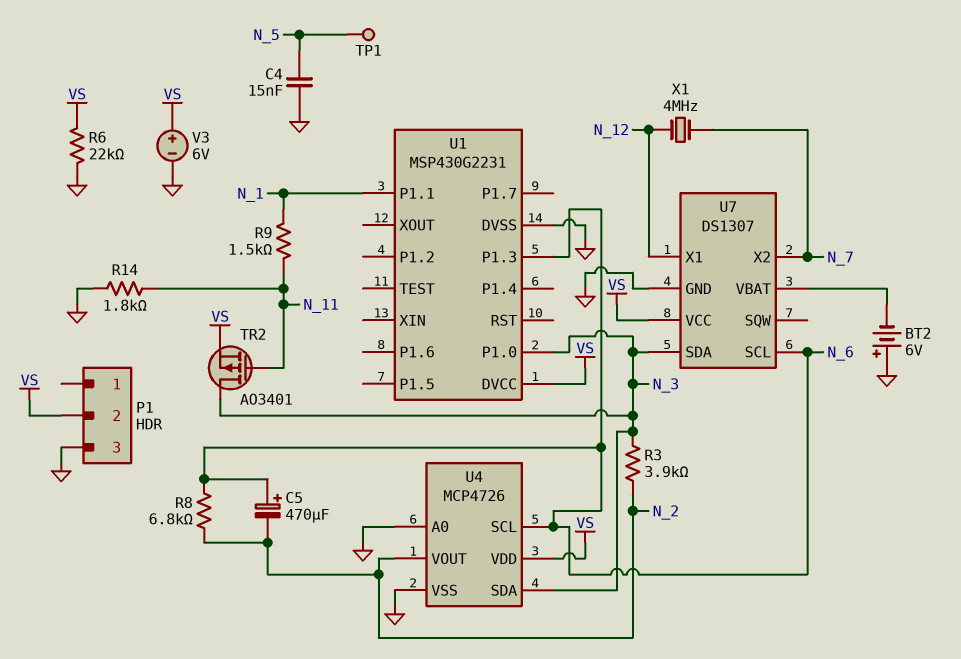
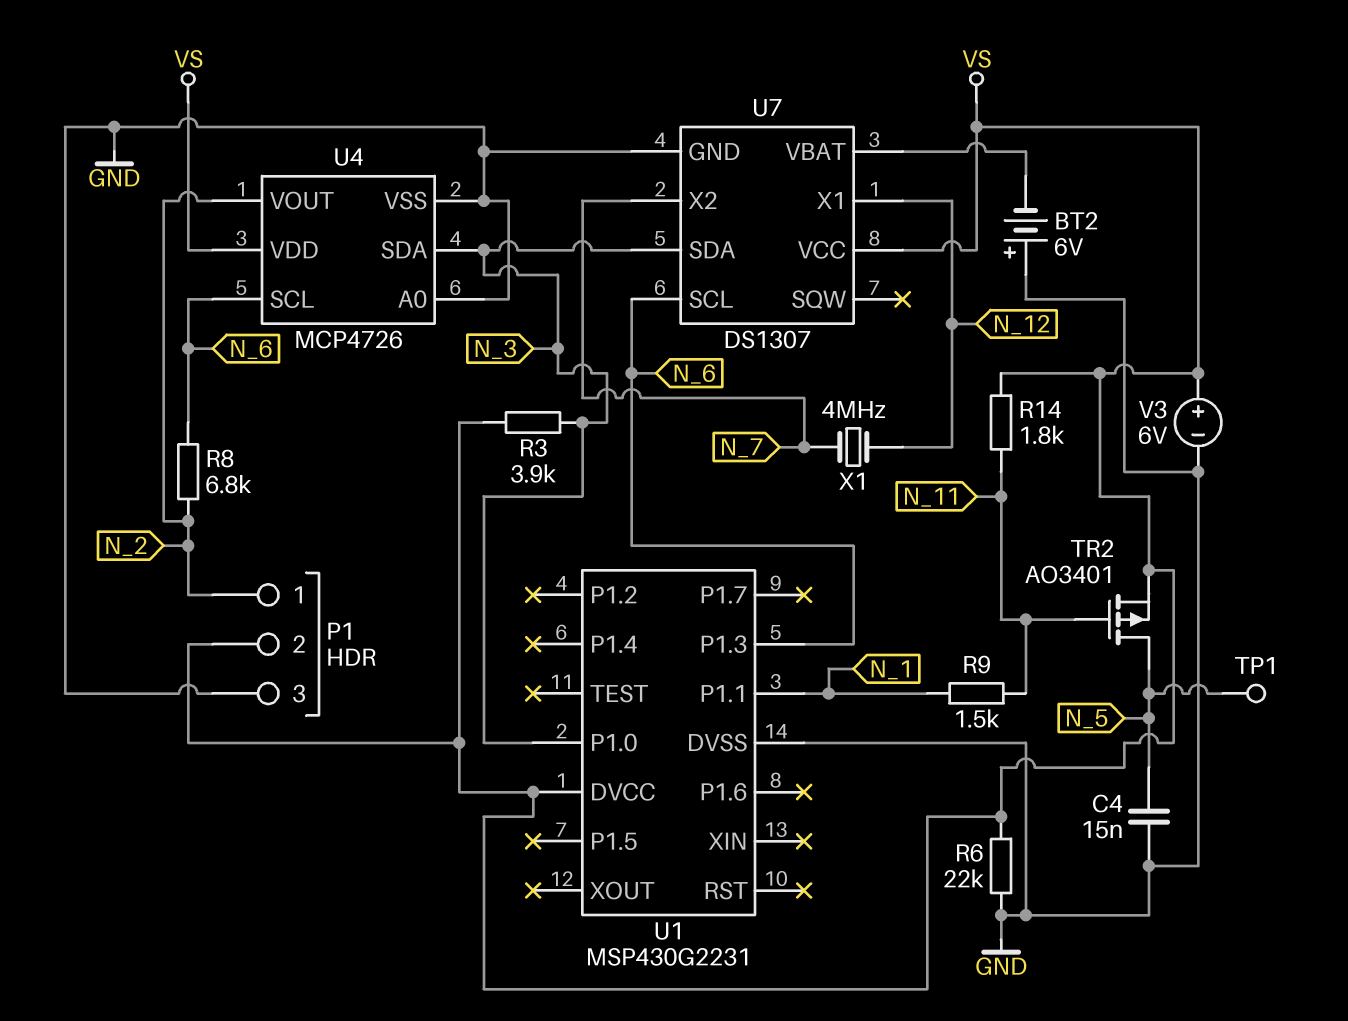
C5: 470uF (plus N_6, minus N_2) -> none
P1 pin 1: none -> N_2
R3: 3.9k (N_2, N_3) -> 3.9k (N_3, VS)
R14: 1.8k (GND, N_11) -> 1.8k (N_11, VS)
TR2: PMOS AO3401 (G N_11, D N_3, S VS) -> PMOS AO3401 (G N_11, D N_5, S VS)

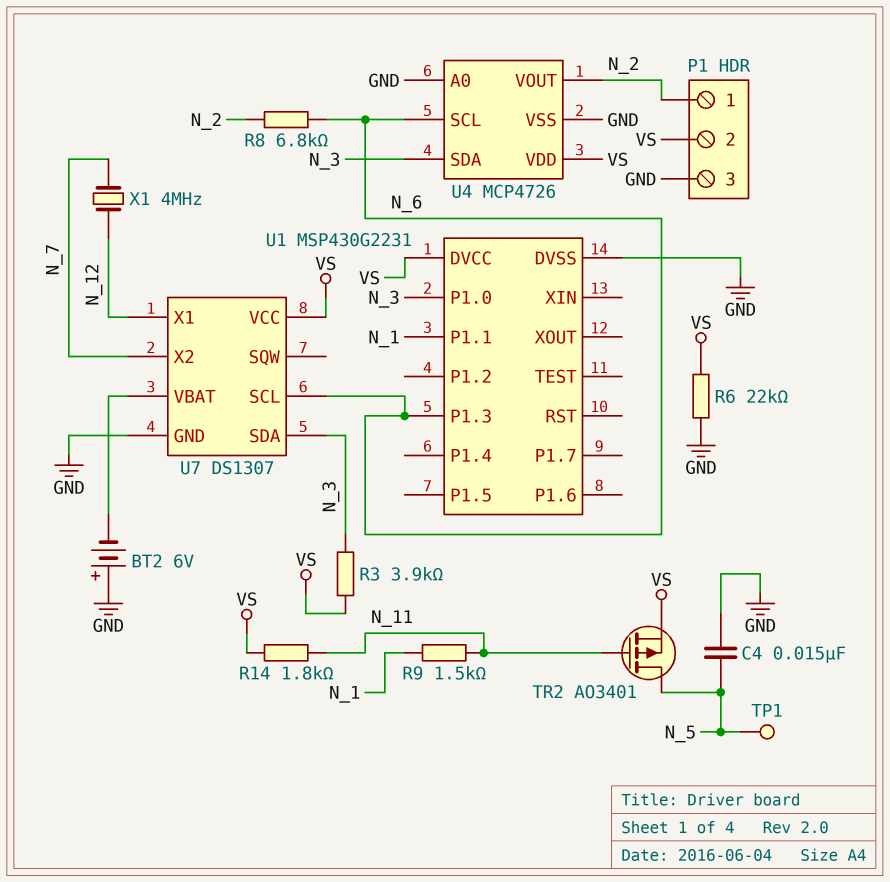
V3: 6V (plus VS, minus GND) -> none

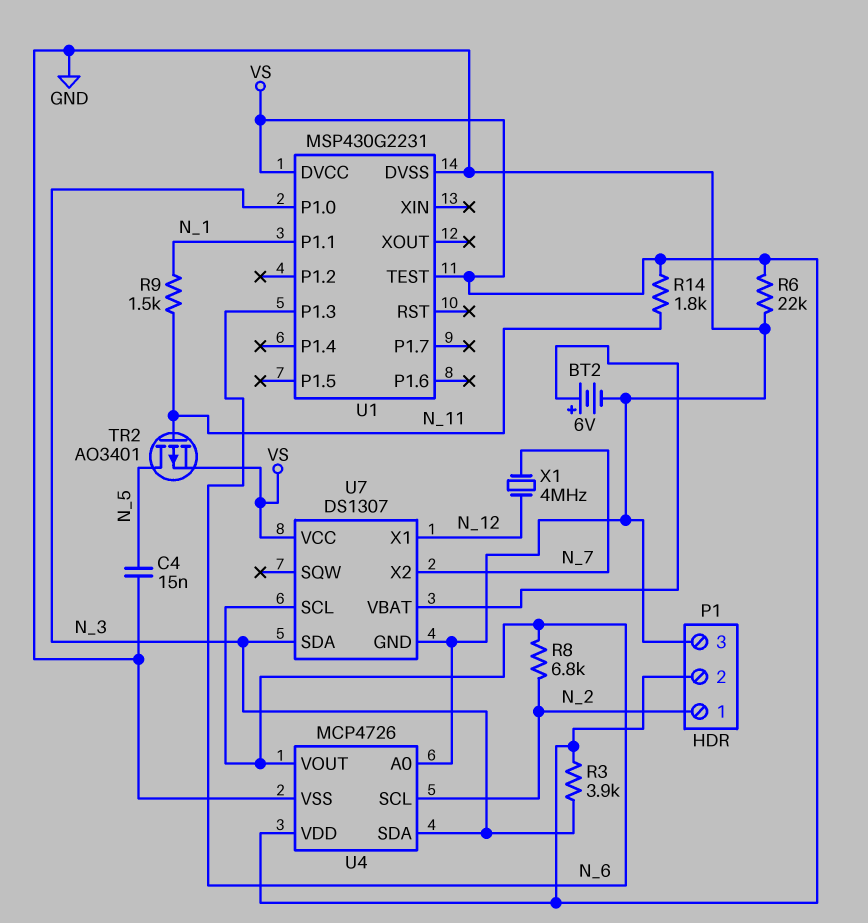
BT2: 6V (plus GND, minus U7/VBAT) -> 6V (plus U7/VBAT, minus GND)
TP1: test point (N_5) -> none
U1 pin TEST: none -> VS
U4 pin SCL: N_6 -> N_2
U4 pin VOUT: N_2 -> N_6

